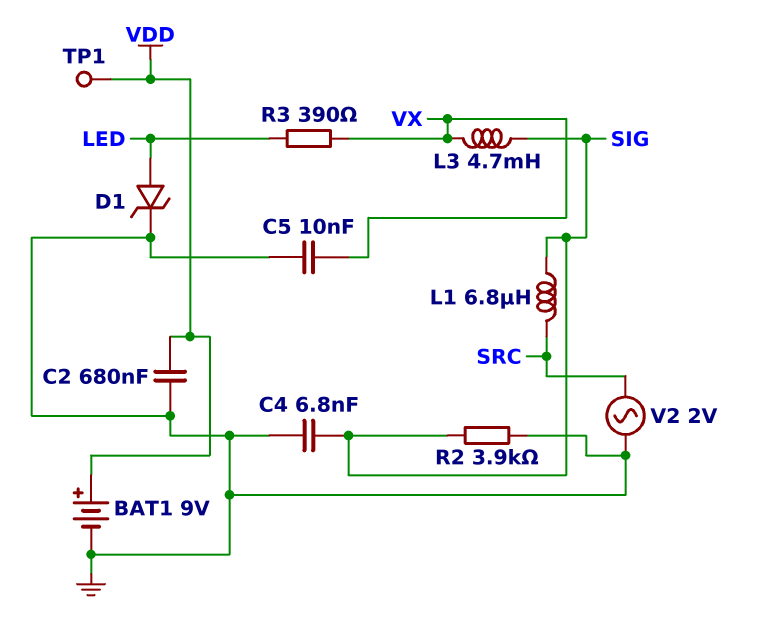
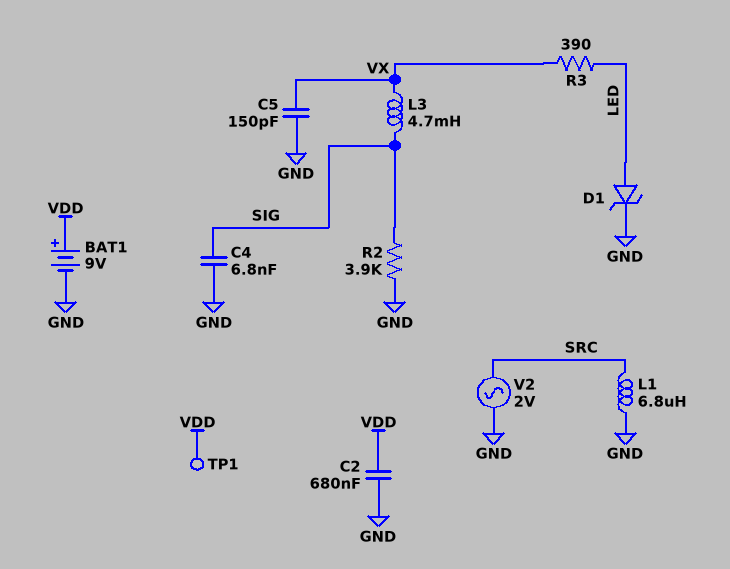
C5: 10nF (GND, VX) -> 150pF (GND, VX)
L1: 6.8uH (SIG, SRC) -> 6.8uH (GND, SRC)

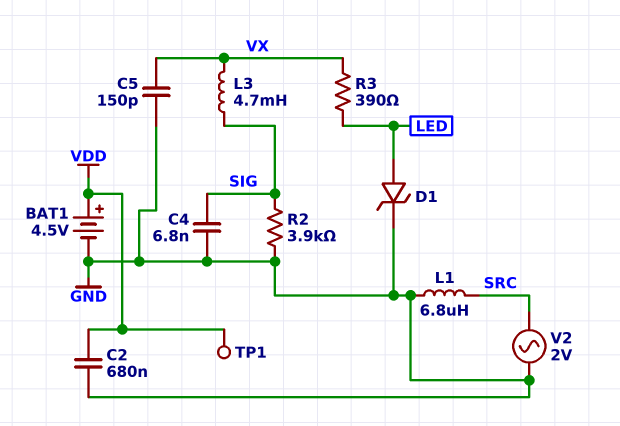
BAT1: 9V (plus VDD, minus GND) -> 4.5V (plus VDD, minus GND)

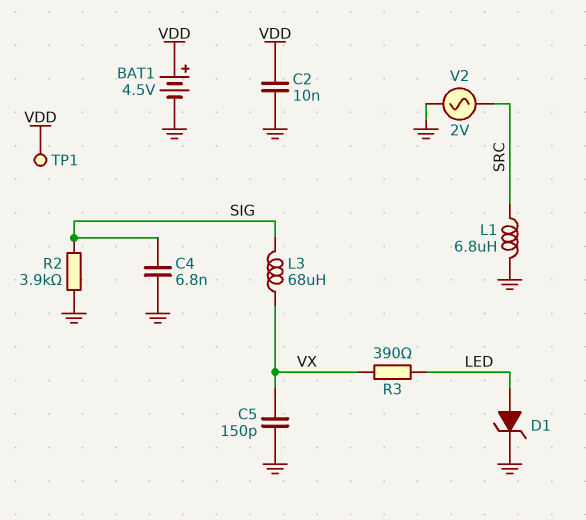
C2: 680nF (GND, VDD) -> 10nF (GND, VDD)
L3: 4.7mH (SIG, VX) -> 68uH (SIG, VX)

